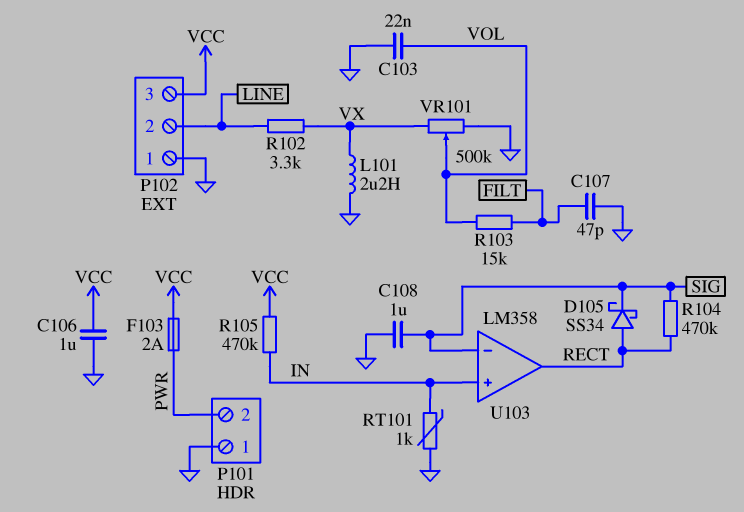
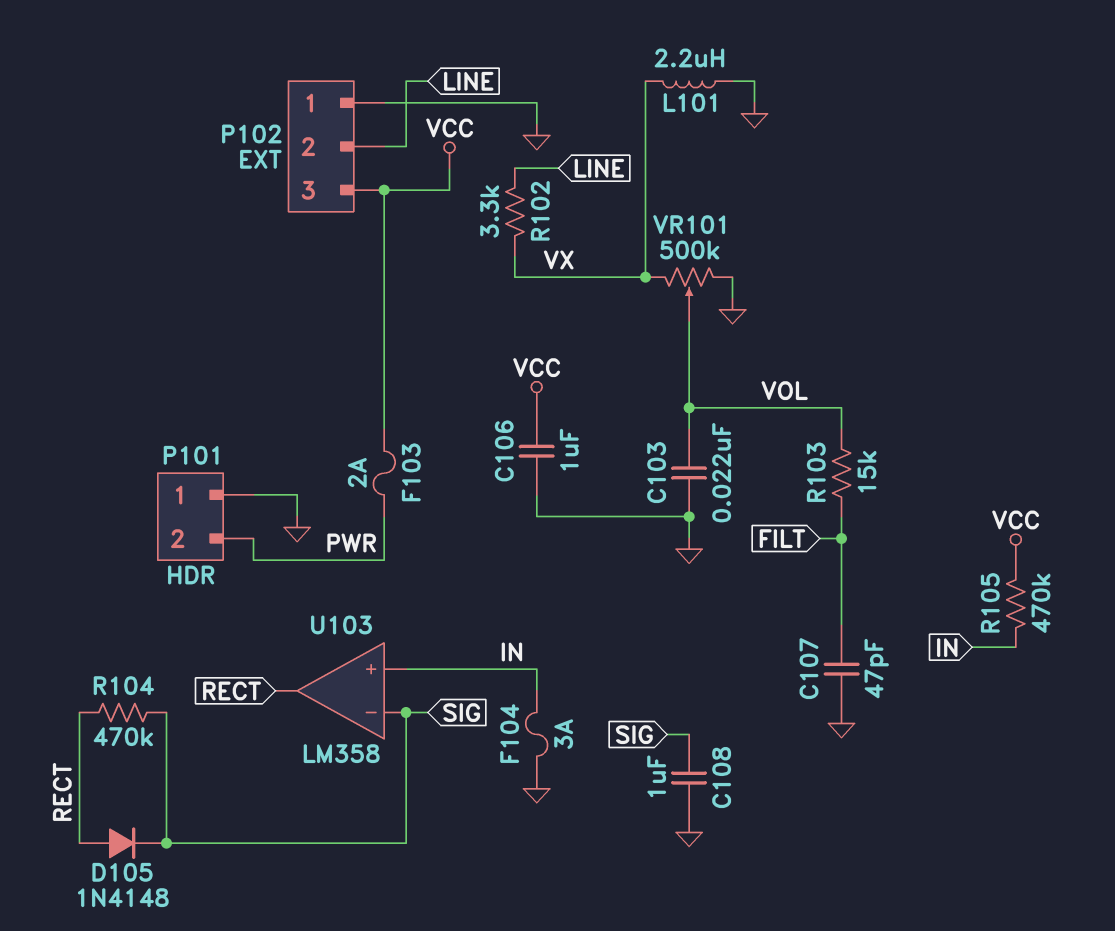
D105: schottky SS34 (A RECT, K SIG) -> diode 1N4148 (A RECT, K SIG)
F104: none -> 3A (GND, IN)
RT101: 1k (GND, IN) -> none

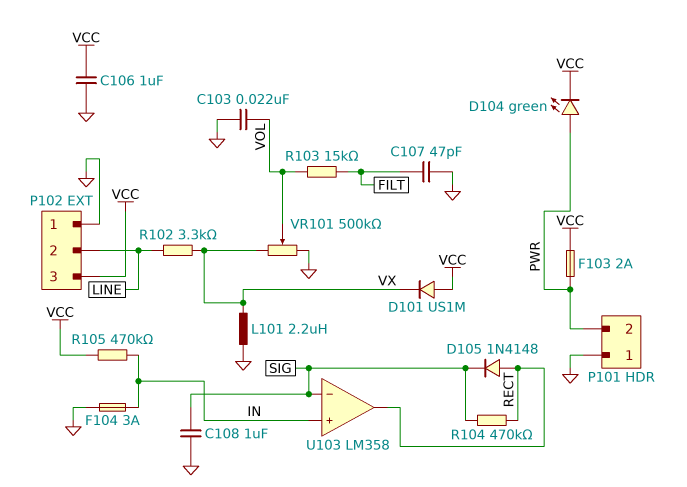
D101: none -> diode US1M (A VCC, K VX)
D104: none -> LED green (A PWR, K VCC)

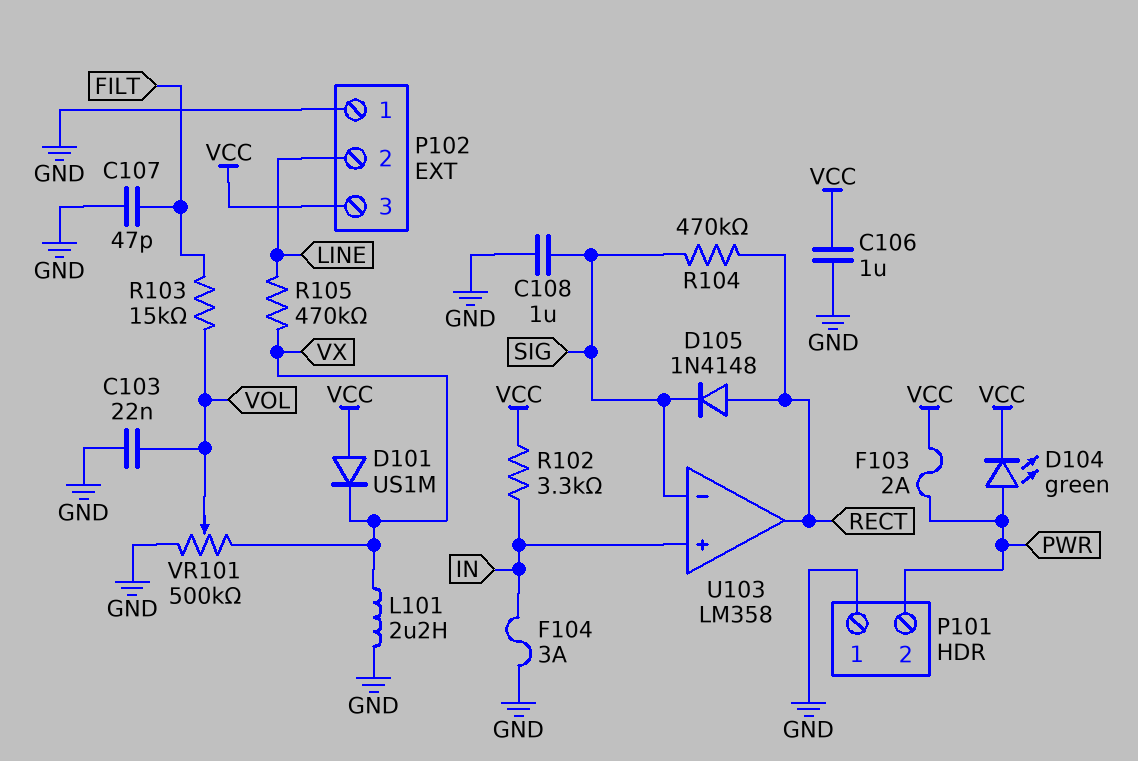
R102: 3.3k (LINE, VX) -> 3.3k (IN, VCC)
R105: 470k (IN, VCC) -> 470k (LINE, VX)

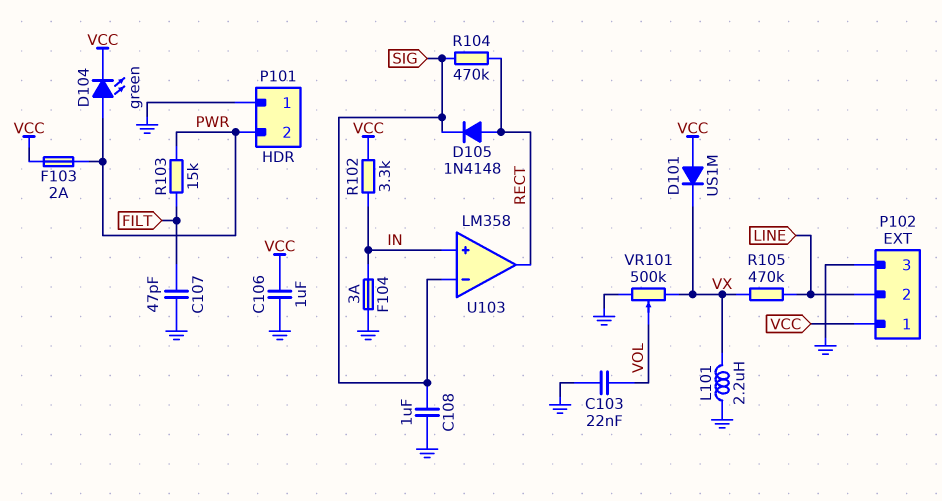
P102 pin 1: GND -> VCC
P102 pin 3: VCC -> GND
R103: 15k (FILT, VOL) -> 15k (FILT, PWR)

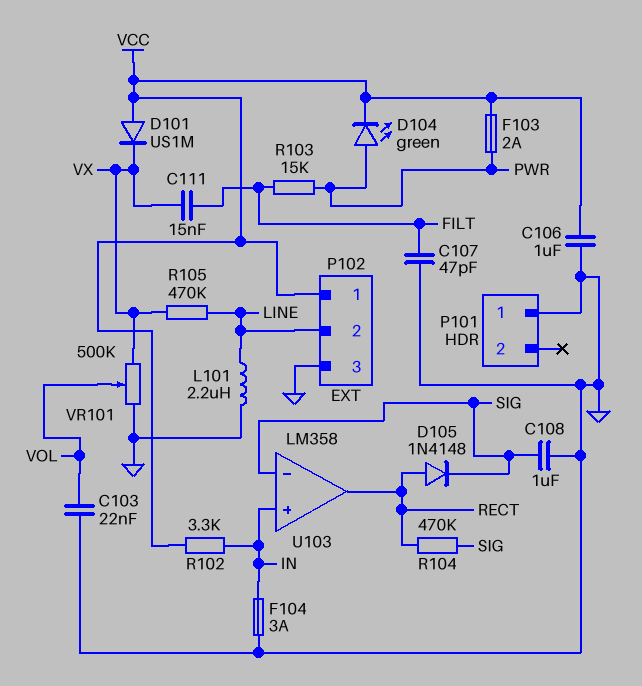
C111: none -> 15nF (FILT, VX)
L101: 2.2uH (GND, VX) -> 2.2uH (GND, LINE)
P101 pin 2: PWR -> none

